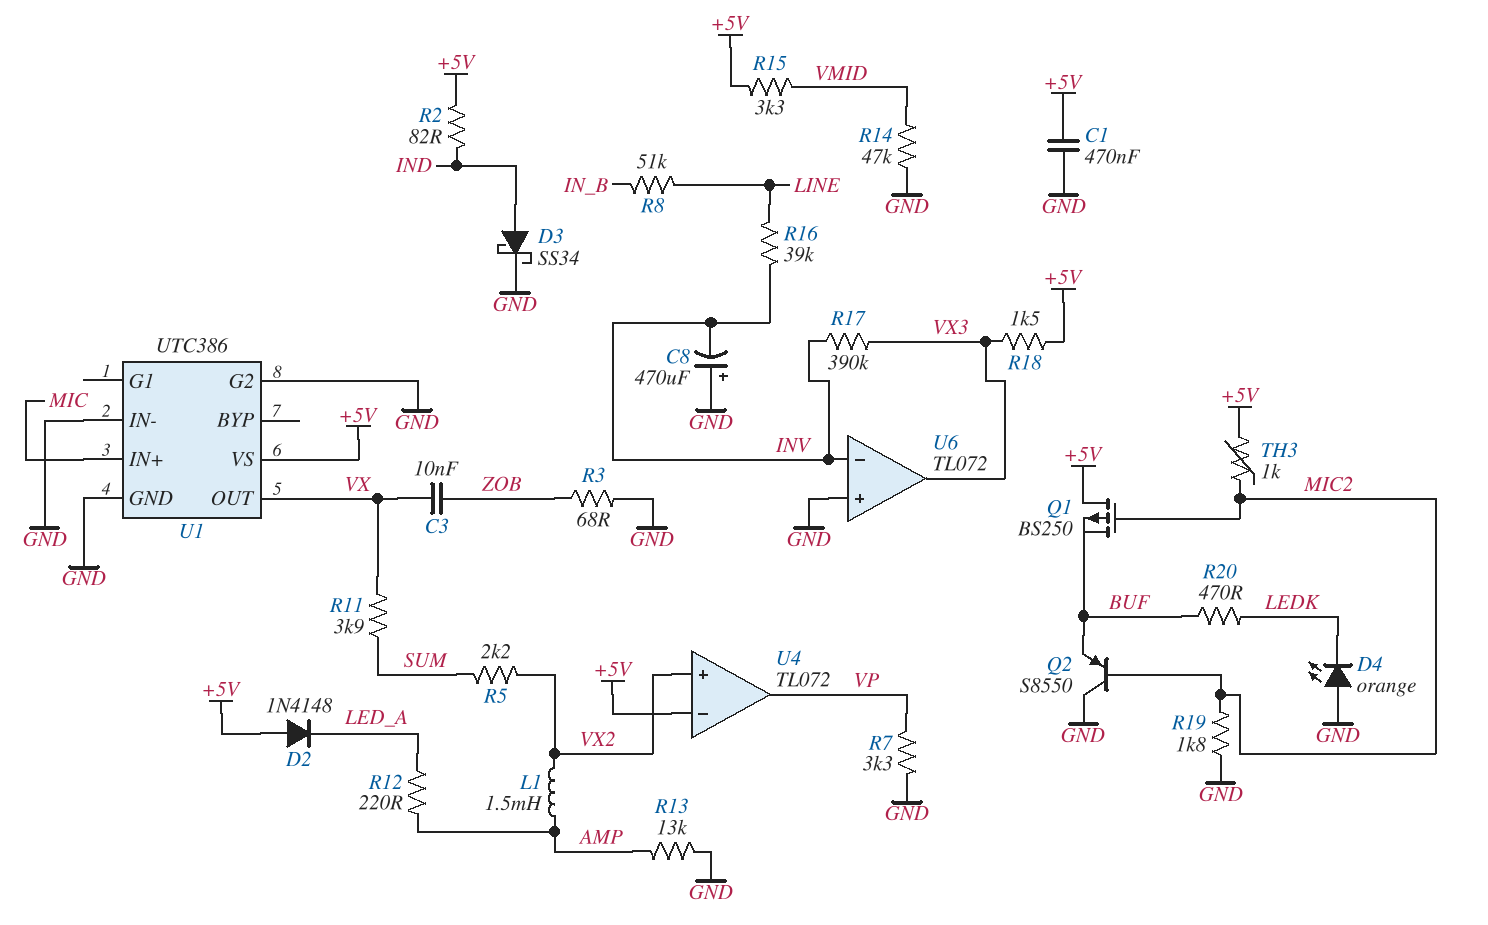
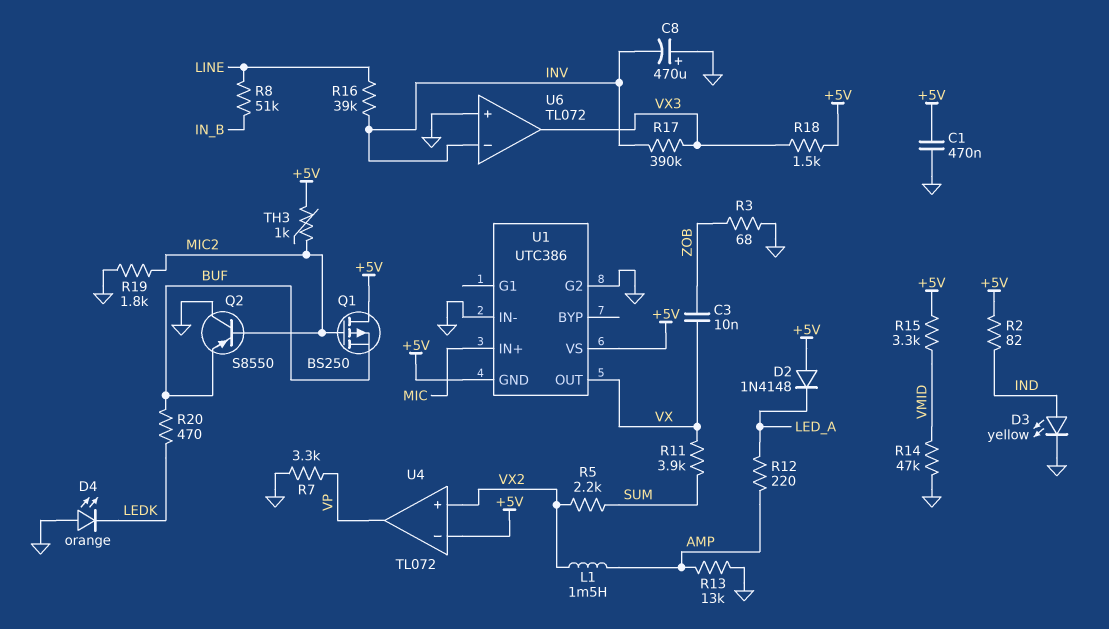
D3: schottky SS34 (A IND, K GND) -> LED yellow (A IND, K GND)
U1 pin GND: GND -> +5V

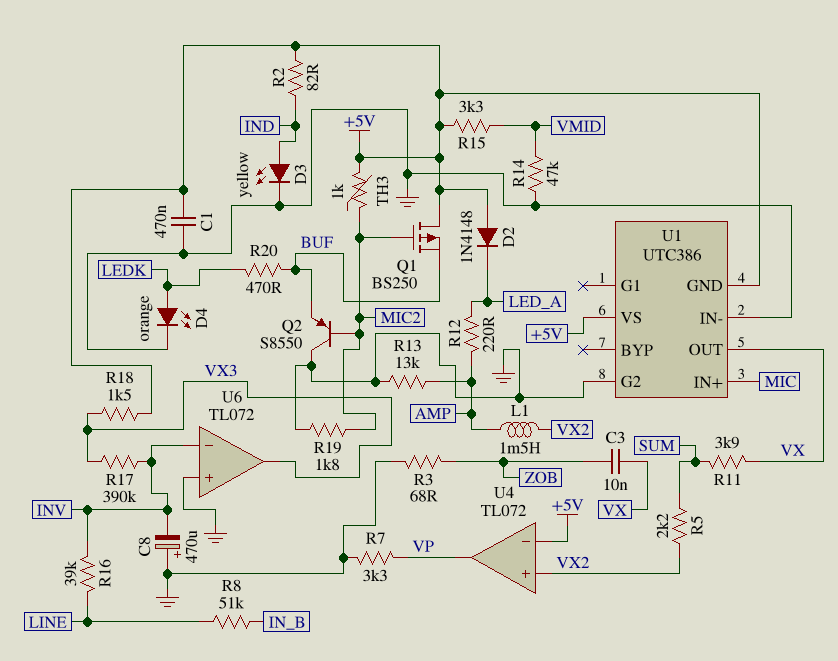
D4: LED orange (A GND, K LEDK) -> LED orange (A LEDK, K GND)

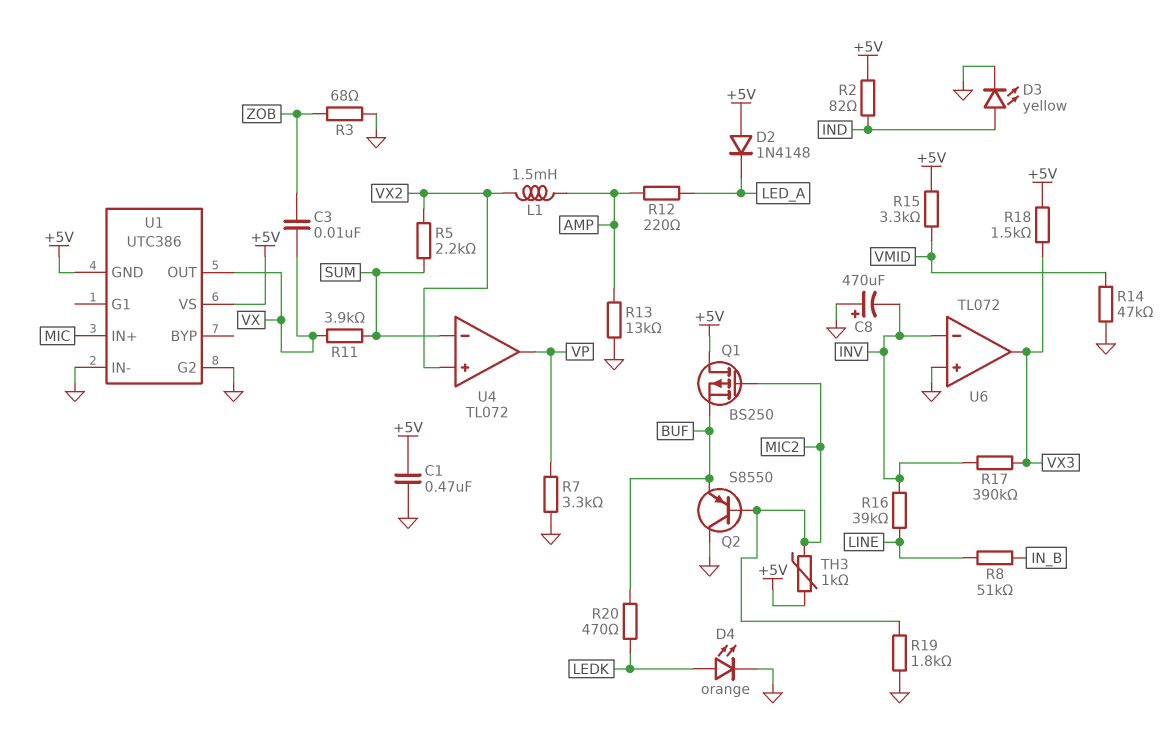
U4 pin in-: +5V -> SUM

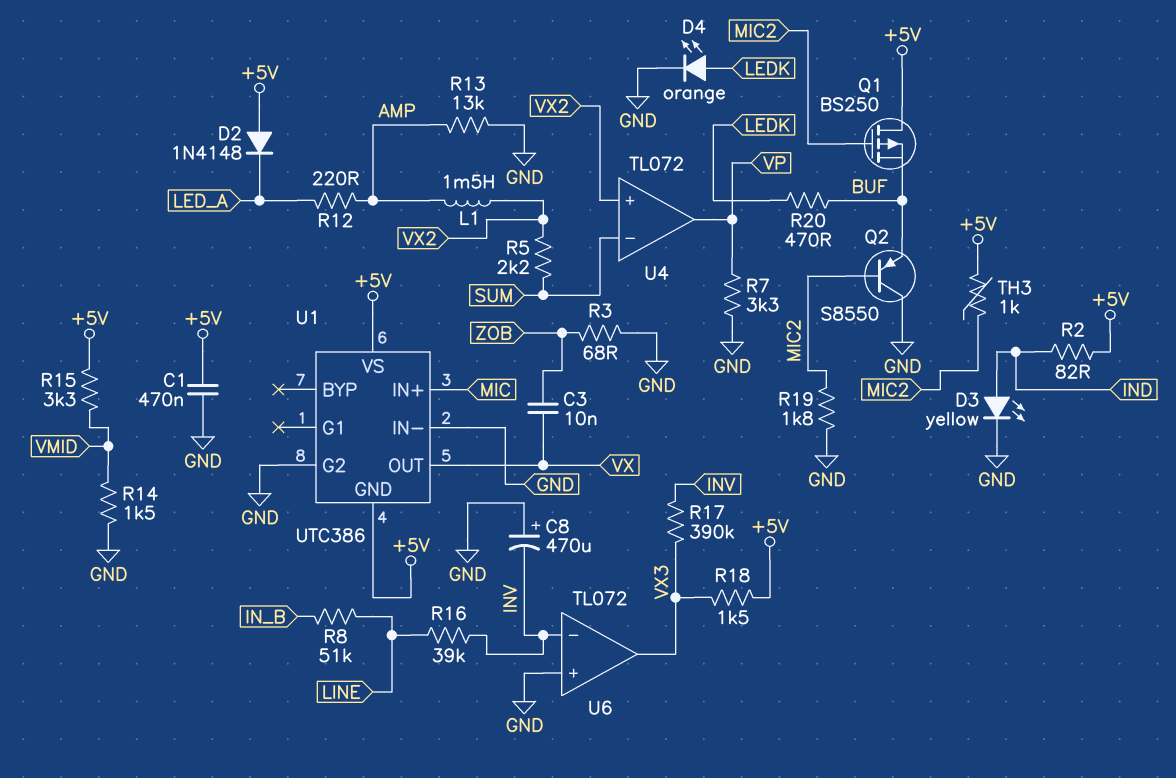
R11: 3.9k (SUM, VX) -> none
R14: 47k (GND, VMID) -> 1.5k (GND, VMID)

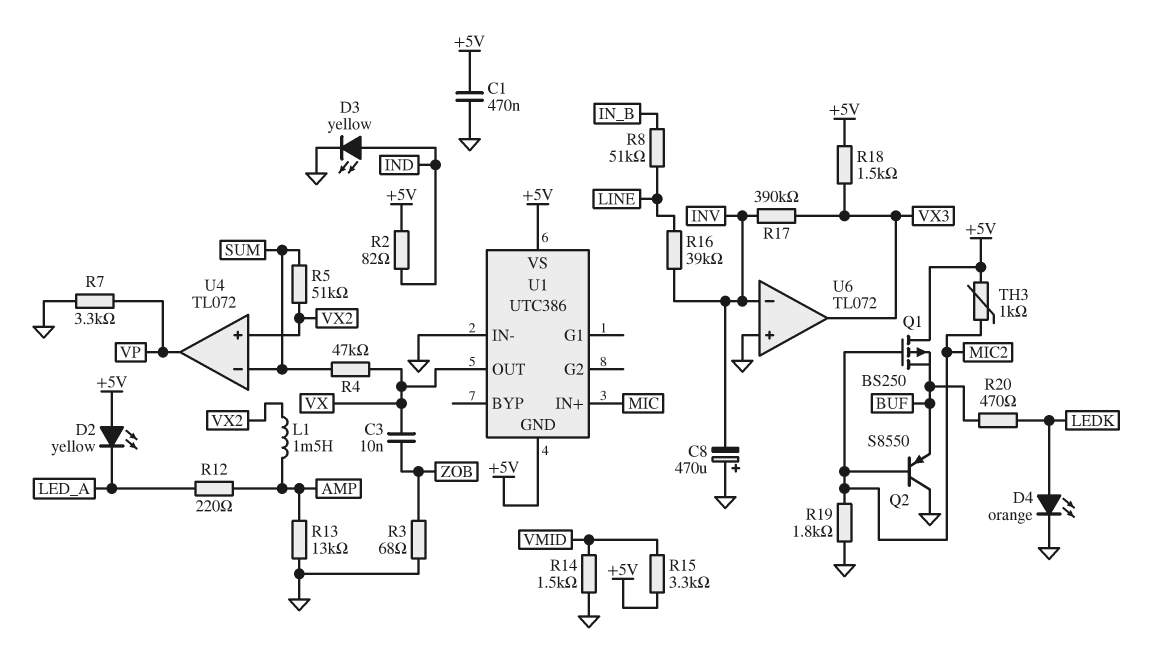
D2: diode 1N4148 (A +5V, K LED_A) -> LED yellow (A +5V, K LED_A)
R4: none -> 47k (SUM, VX)
R5: 2.2k (SUM, VX2) -> 51k (SUM, VX2)
U1 pin G2: GND -> none

